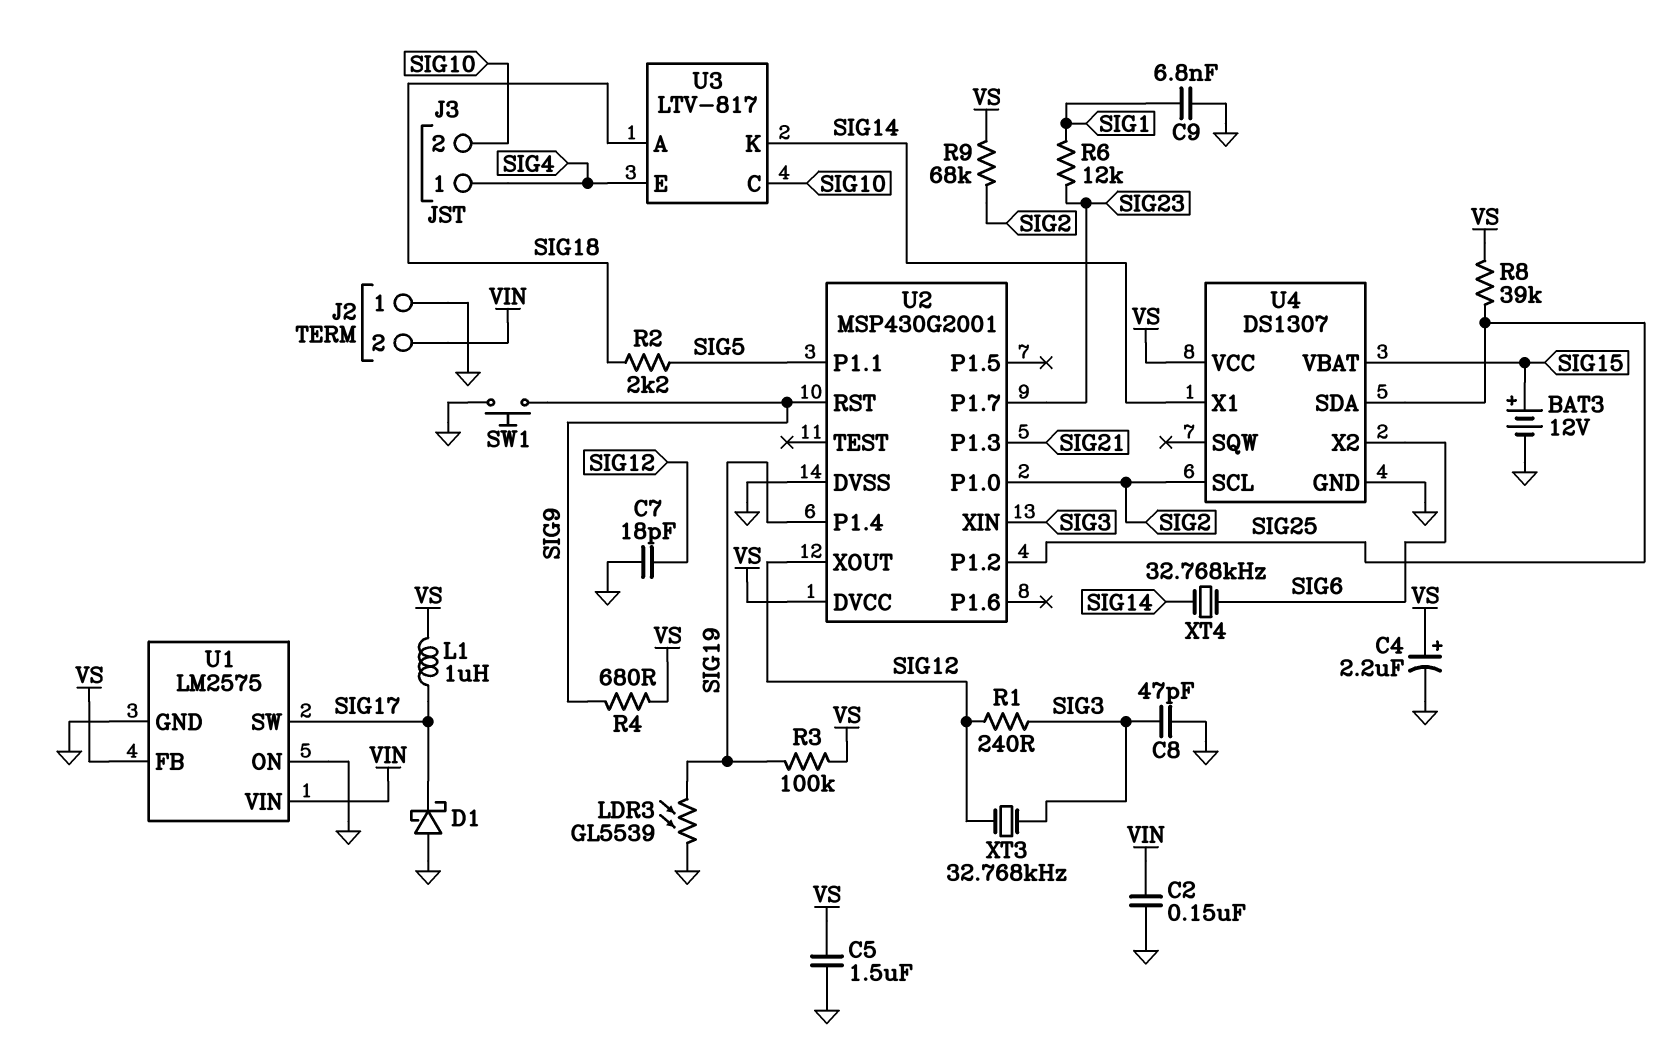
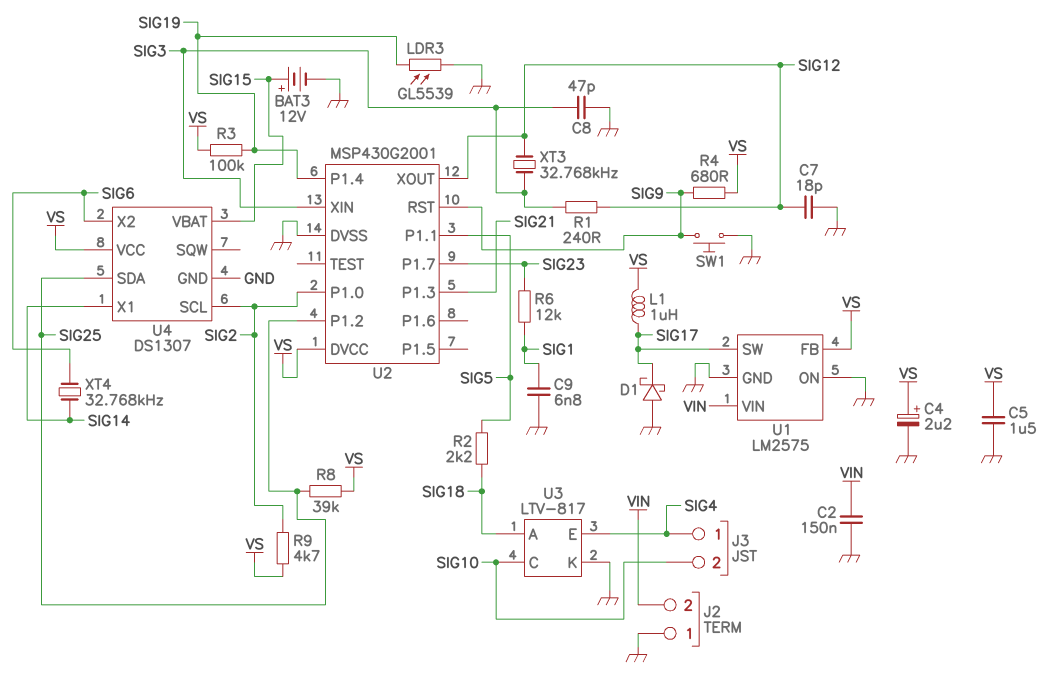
R9: 68k (SIG2, VS) -> 4.7k (SIG2, VS)
U3 pin K: SIG14 -> GND

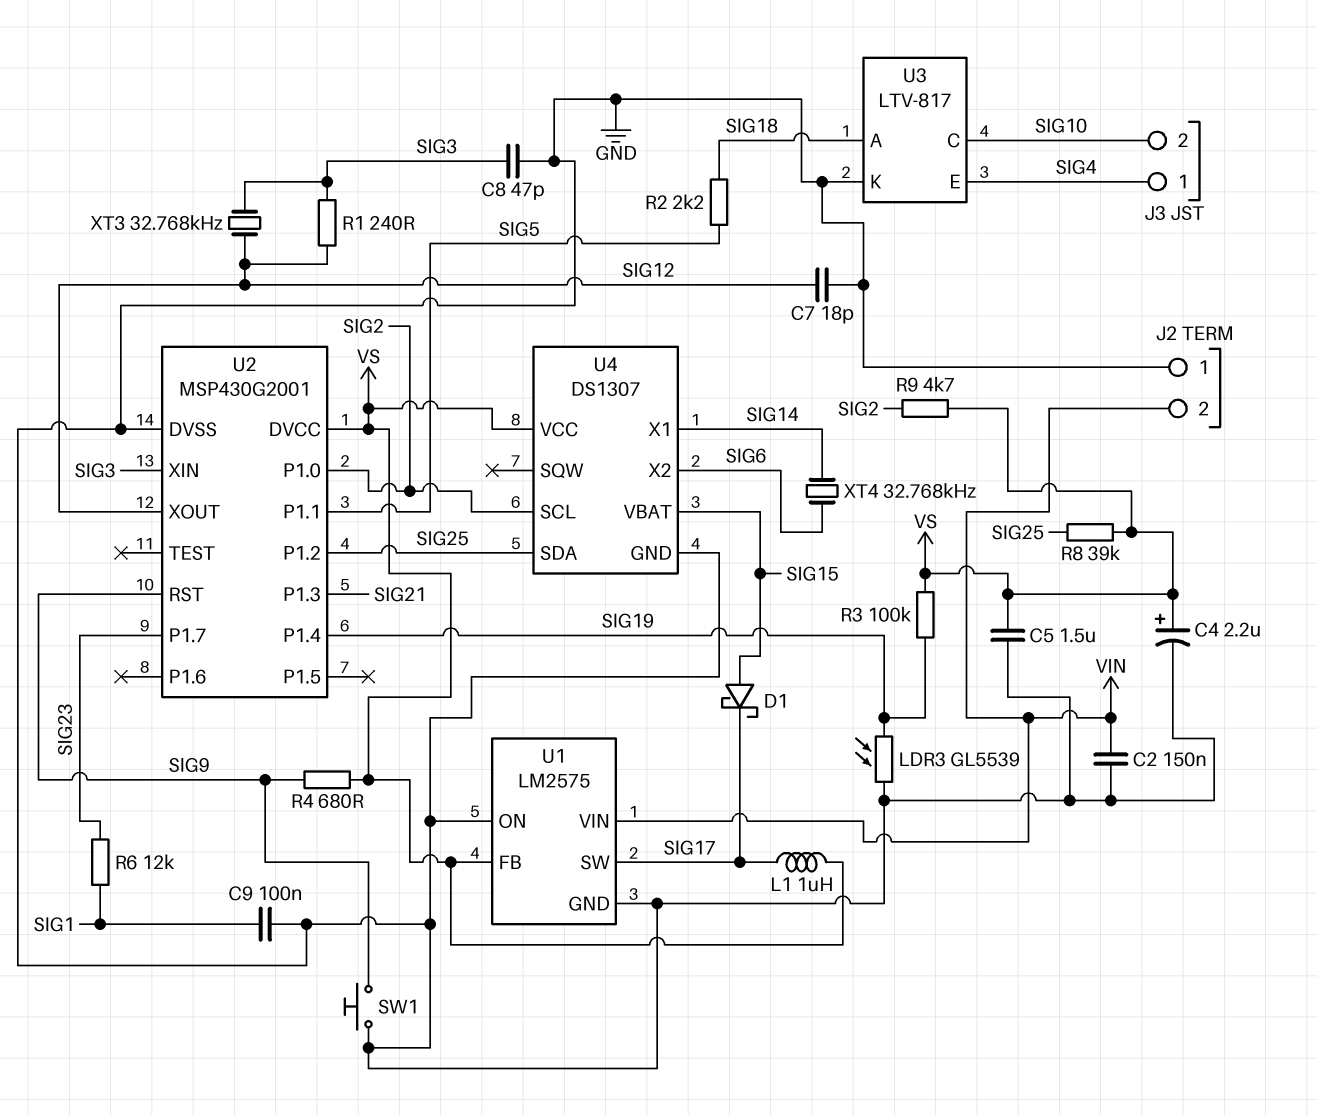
BAT3: 12V (plus SIG15, minus GND) -> none
C9: 6.8nF (GND, SIG1) -> 100nF (GND, SIG1)
D1: schottky (A GND, K SIG17) -> schottky (A SIG15, K SIG17)

